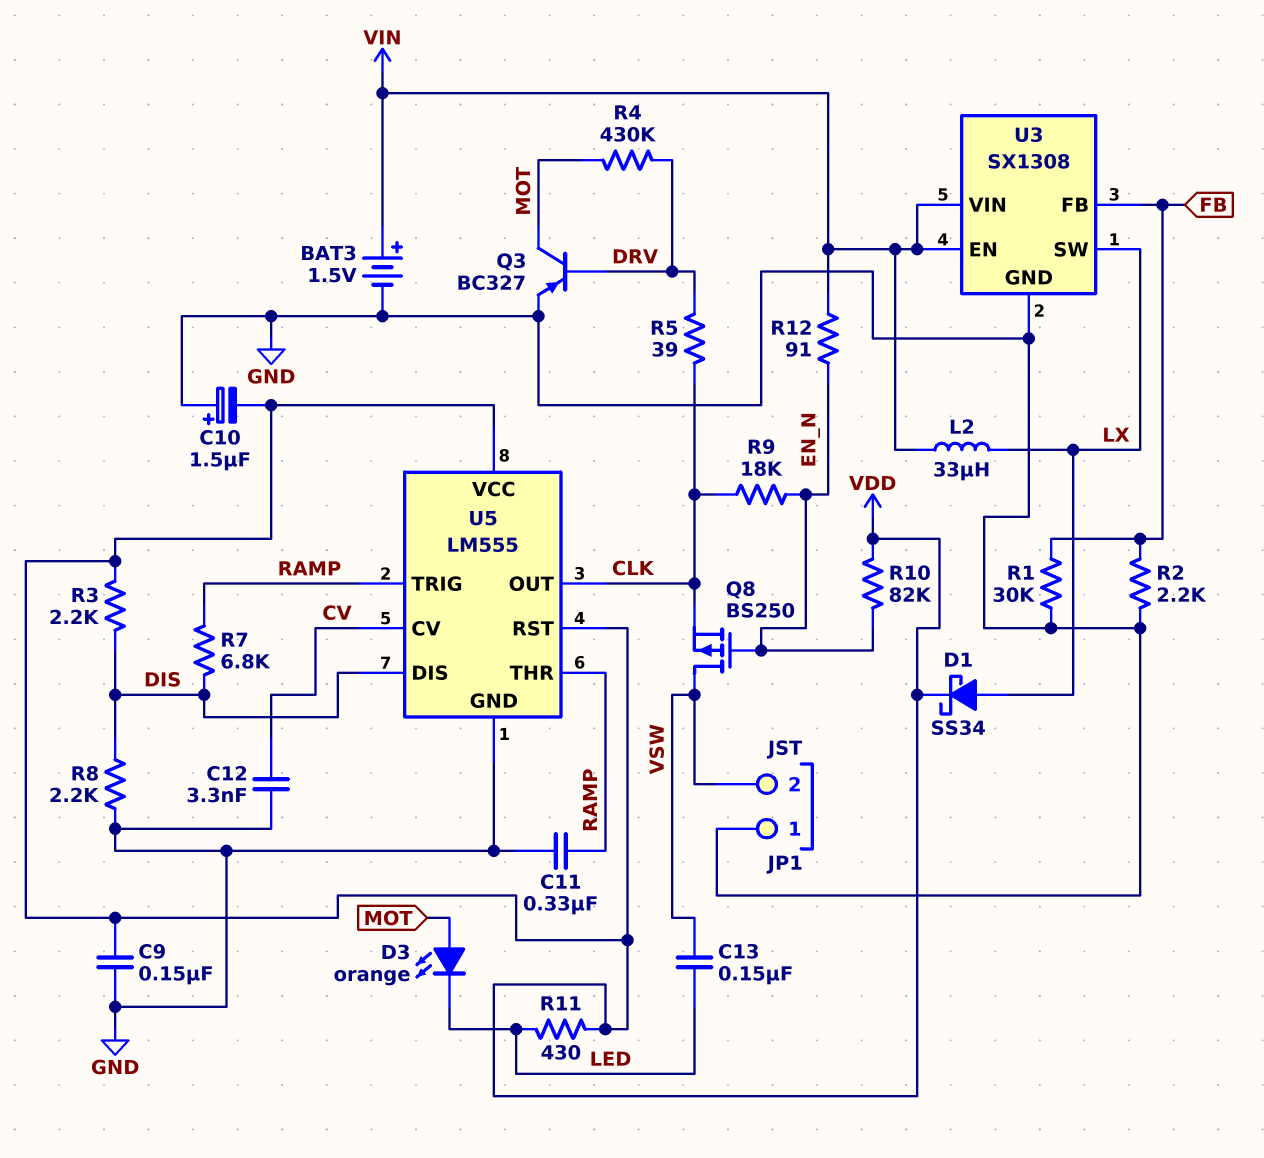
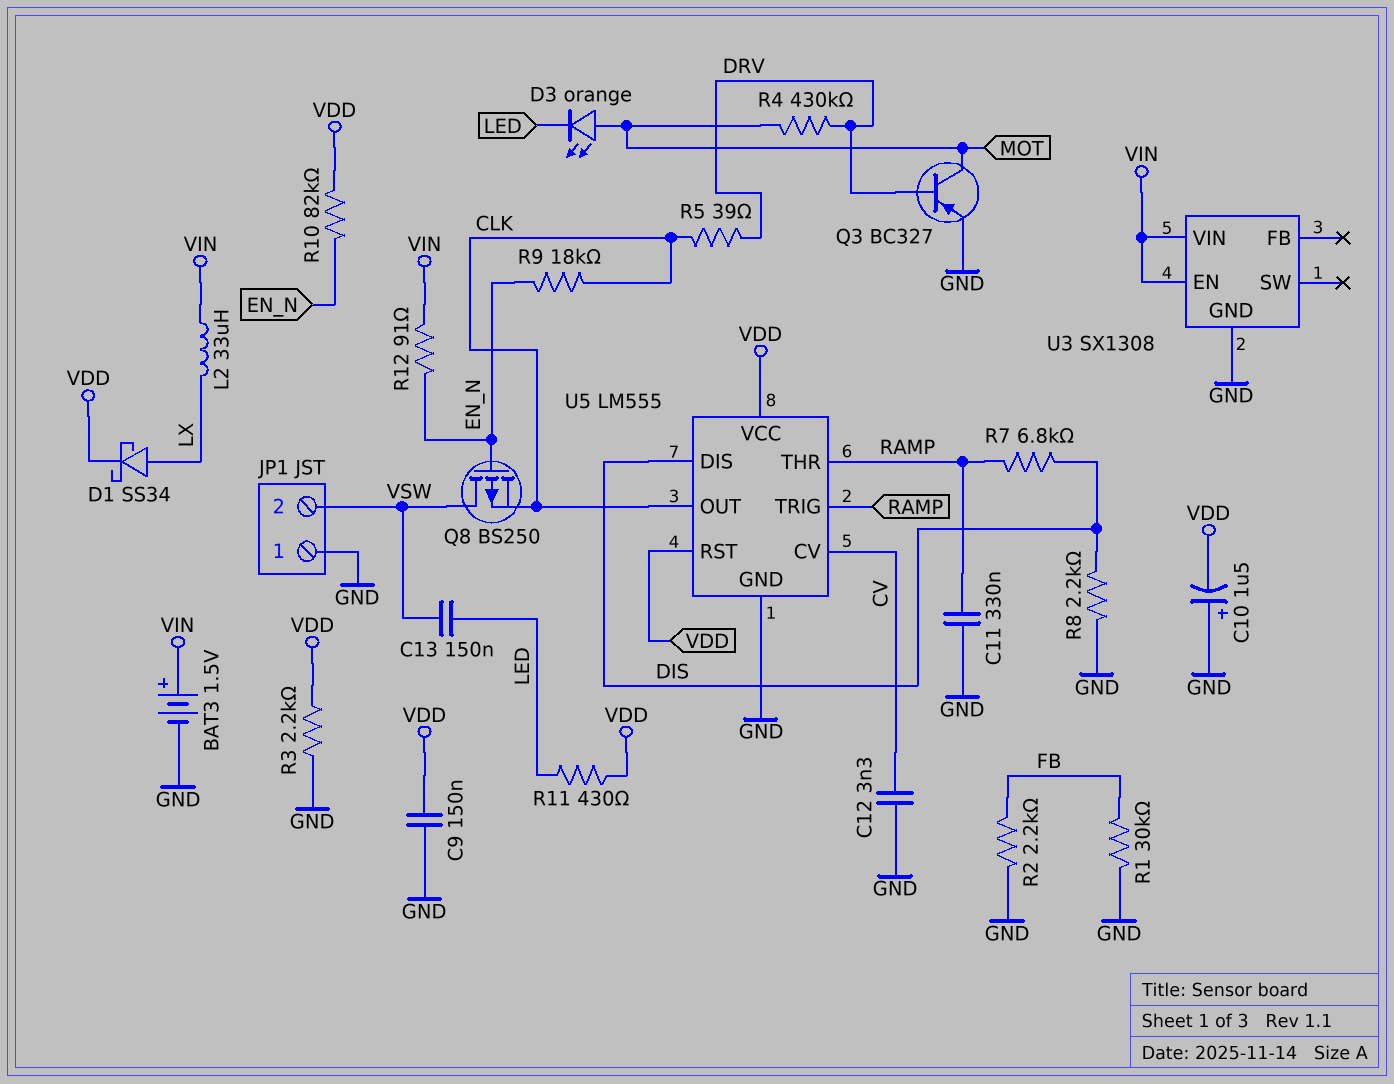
R3: 2.2k (DIS, VDD) -> 2.2k (GND, VDD)
U3 pin FB: FB -> none
U3 pin SW: LX -> none

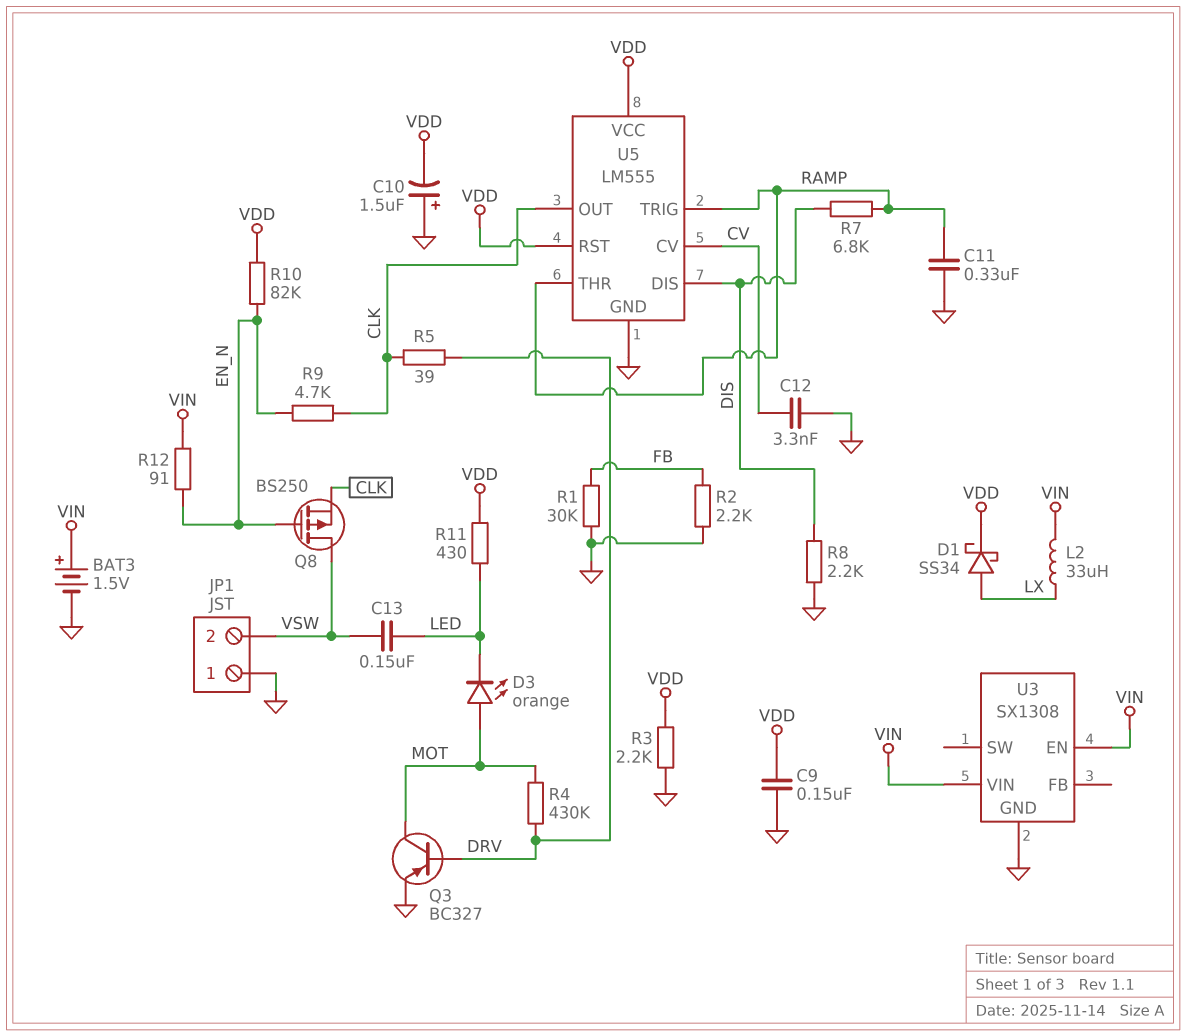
R9: 18k (CLK, EN_N) -> 4.7k (CLK, EN_N)

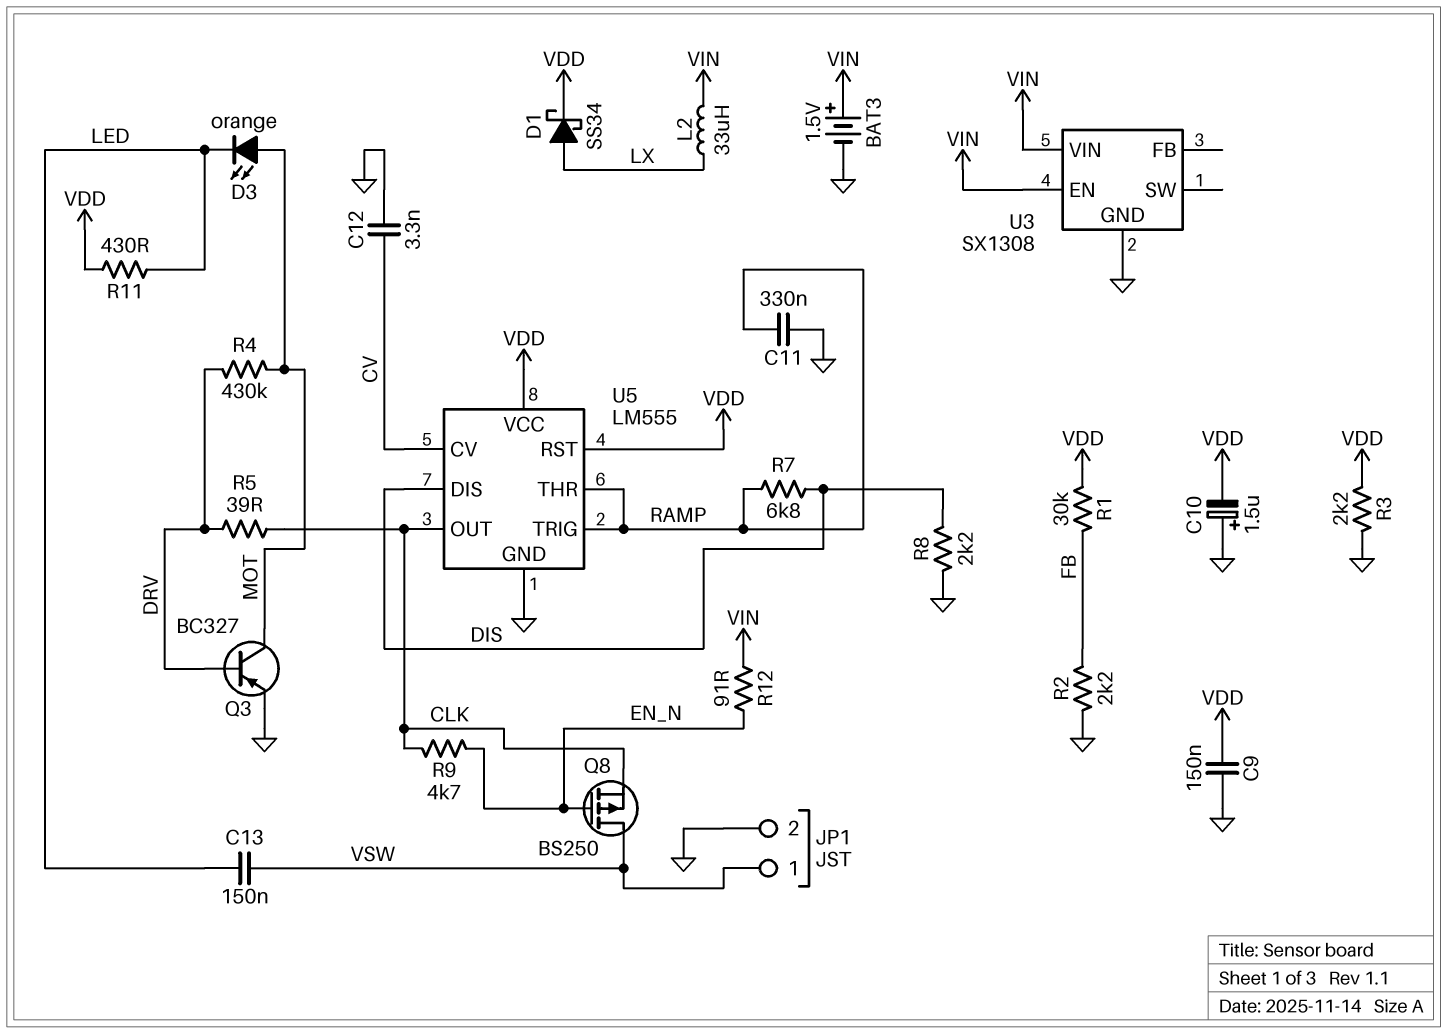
JP1 pin 1: GND -> VSW
JP1 pin 2: VSW -> GND
R1: 30k (FB, GND) -> 30k (FB, VDD)
R10: 82k (EN_N, VDD) -> none

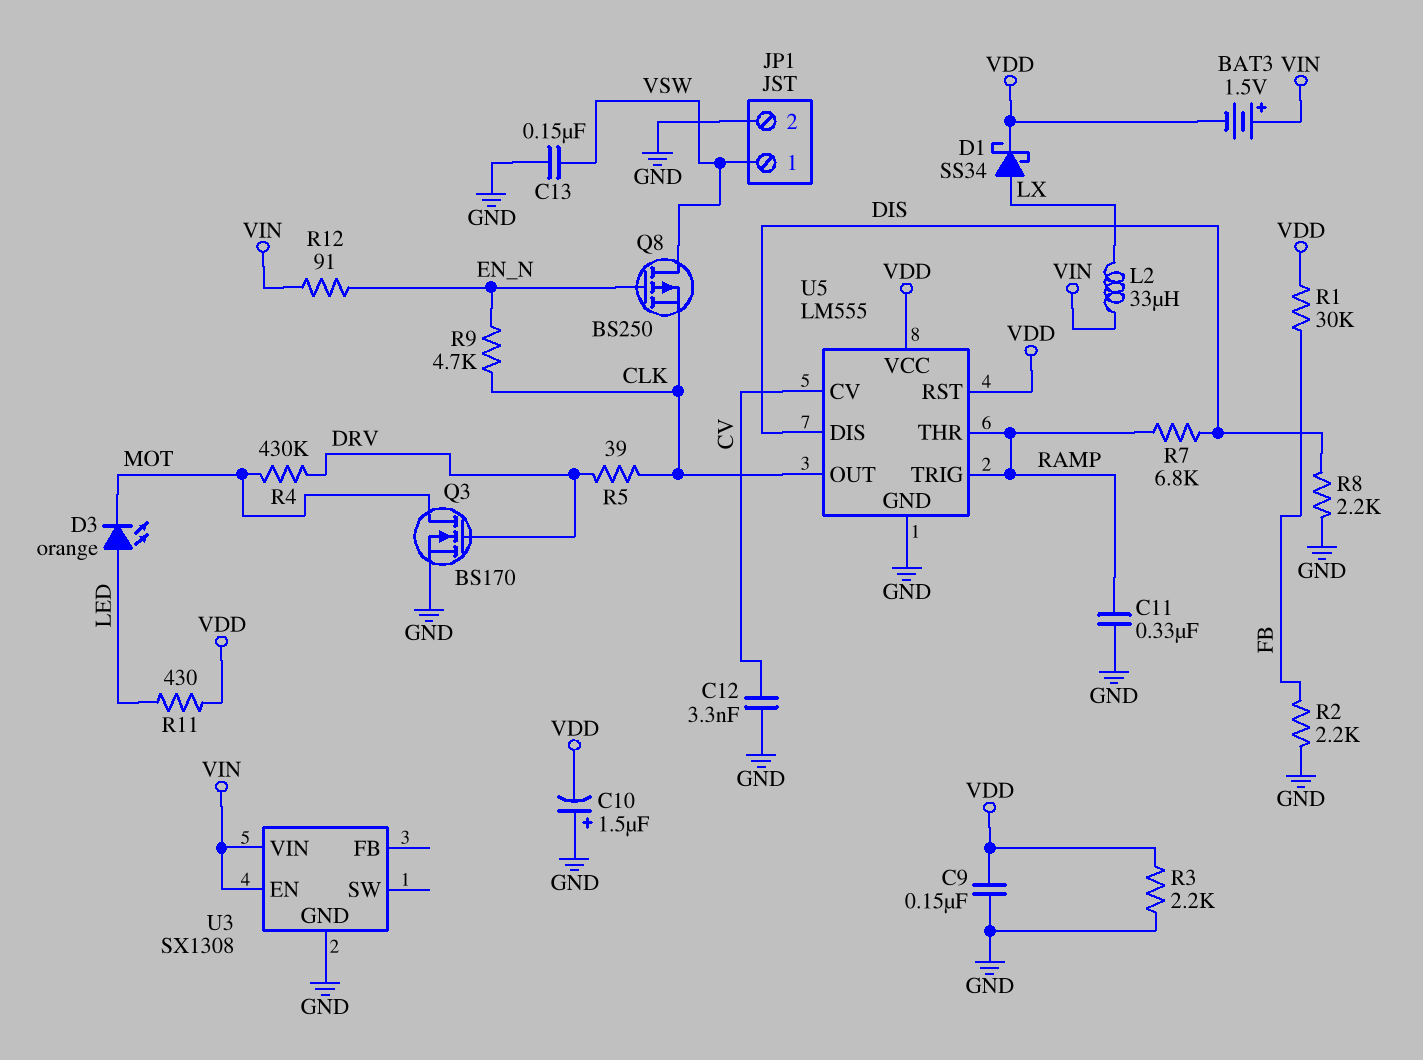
BAT3: 1.5V (plus VIN, minus GND) -> 1.5V (plus VIN, minus VDD)
C13: 150nF (LED, VSW) -> 150nF (GND, VSW)
D3: LED orange (A MOT, K LED) -> LED orange (A LED, K MOT)
Q3: PNP BC327 (B DRV, C MOT, E GND) -> NMOS BS170 (G DRV, D MOT, S GND)

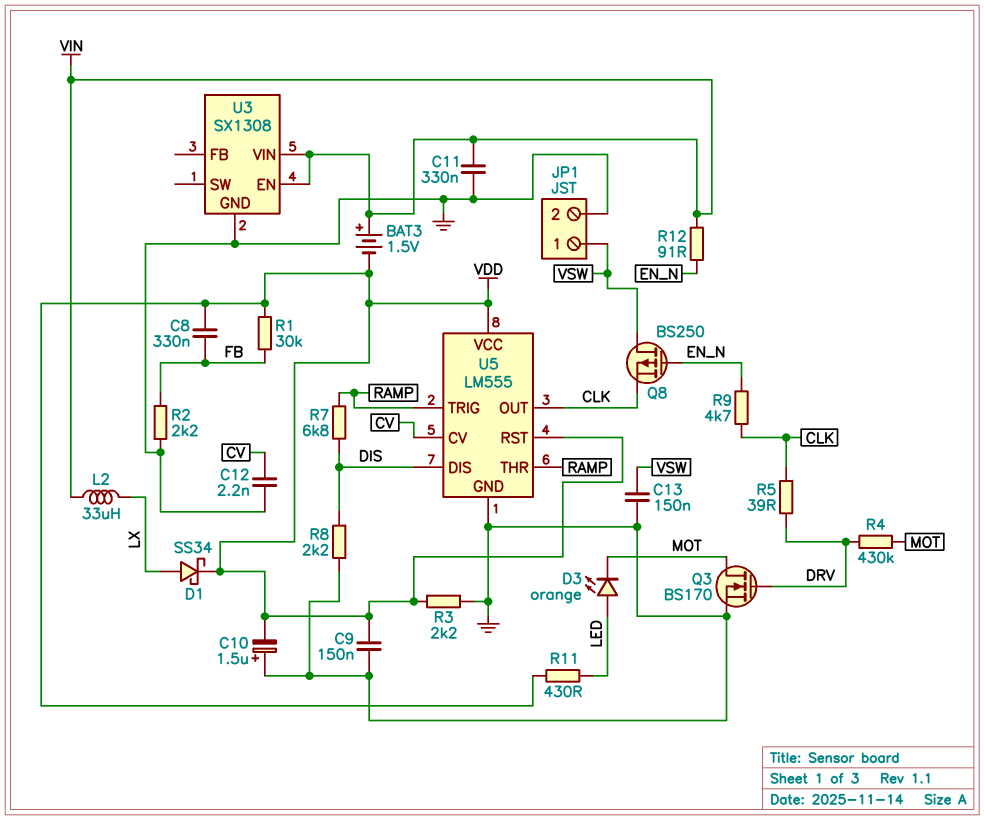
C8: none -> 330nF (FB, VDD)
C11: 330nF (GND, RAMP) -> 330nF (GND, VIN)
C12: 3.3nF (CV, GND) -> 2.2nF (CV, GND)

